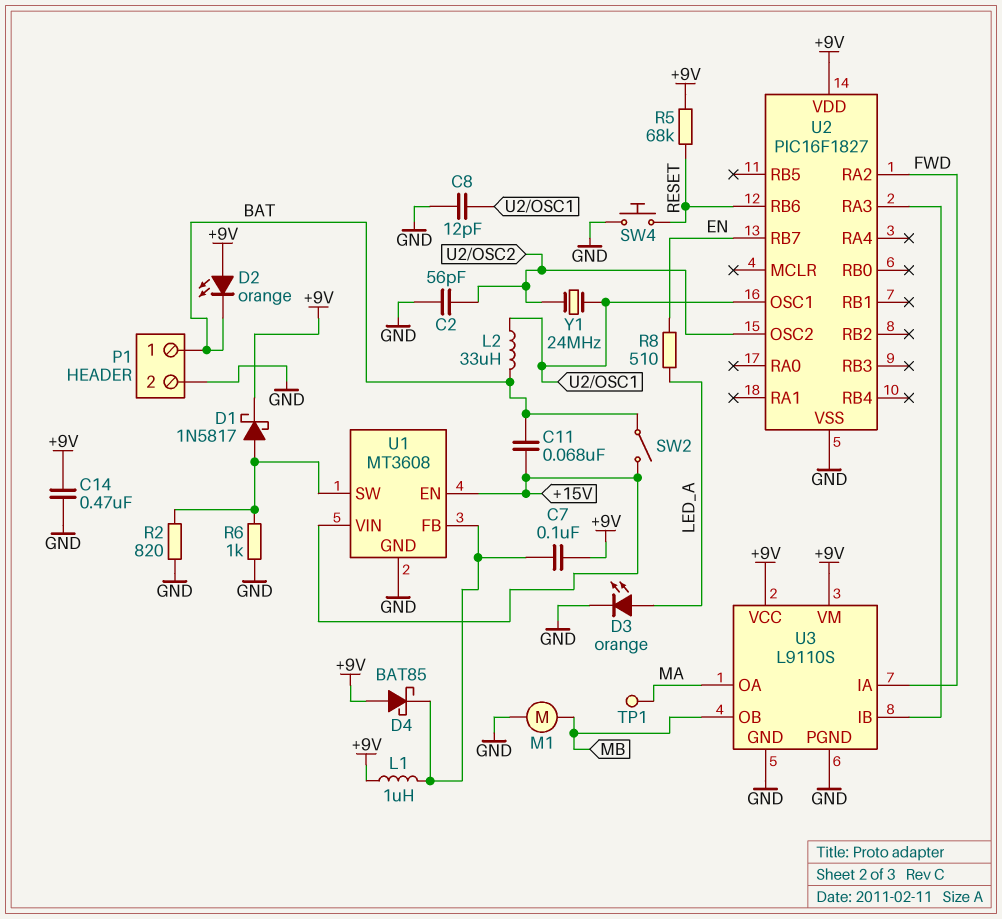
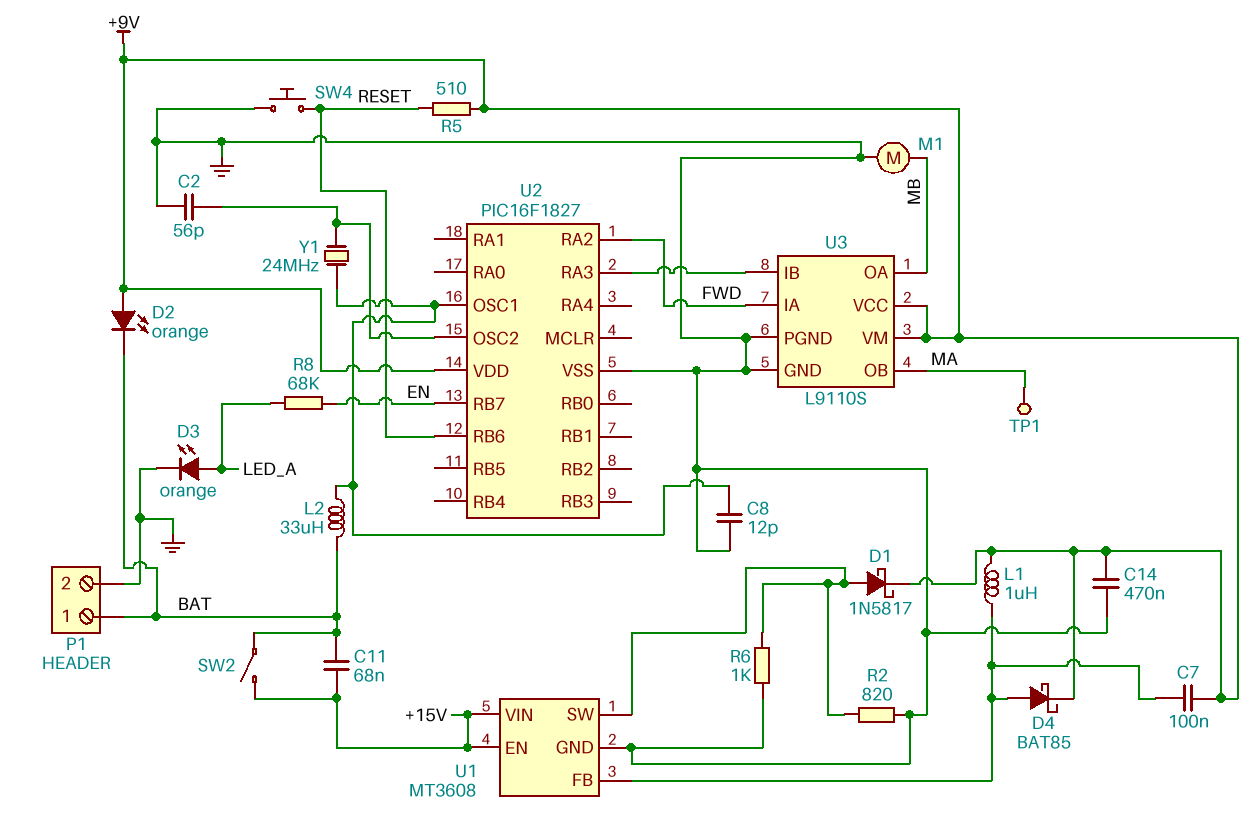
D4: schottky BAT85 (A +9V, K U1/FB) -> schottky BAT85 (A U1/FB, K +9V)
R5: 68k (+9V, RESET) -> 510 (+9V, RESET)
R8: 510 (EN, LED_A) -> 68k (EN, LED_A)
U3 pin OA: MA -> MB
U3 pin OB: MB -> MA

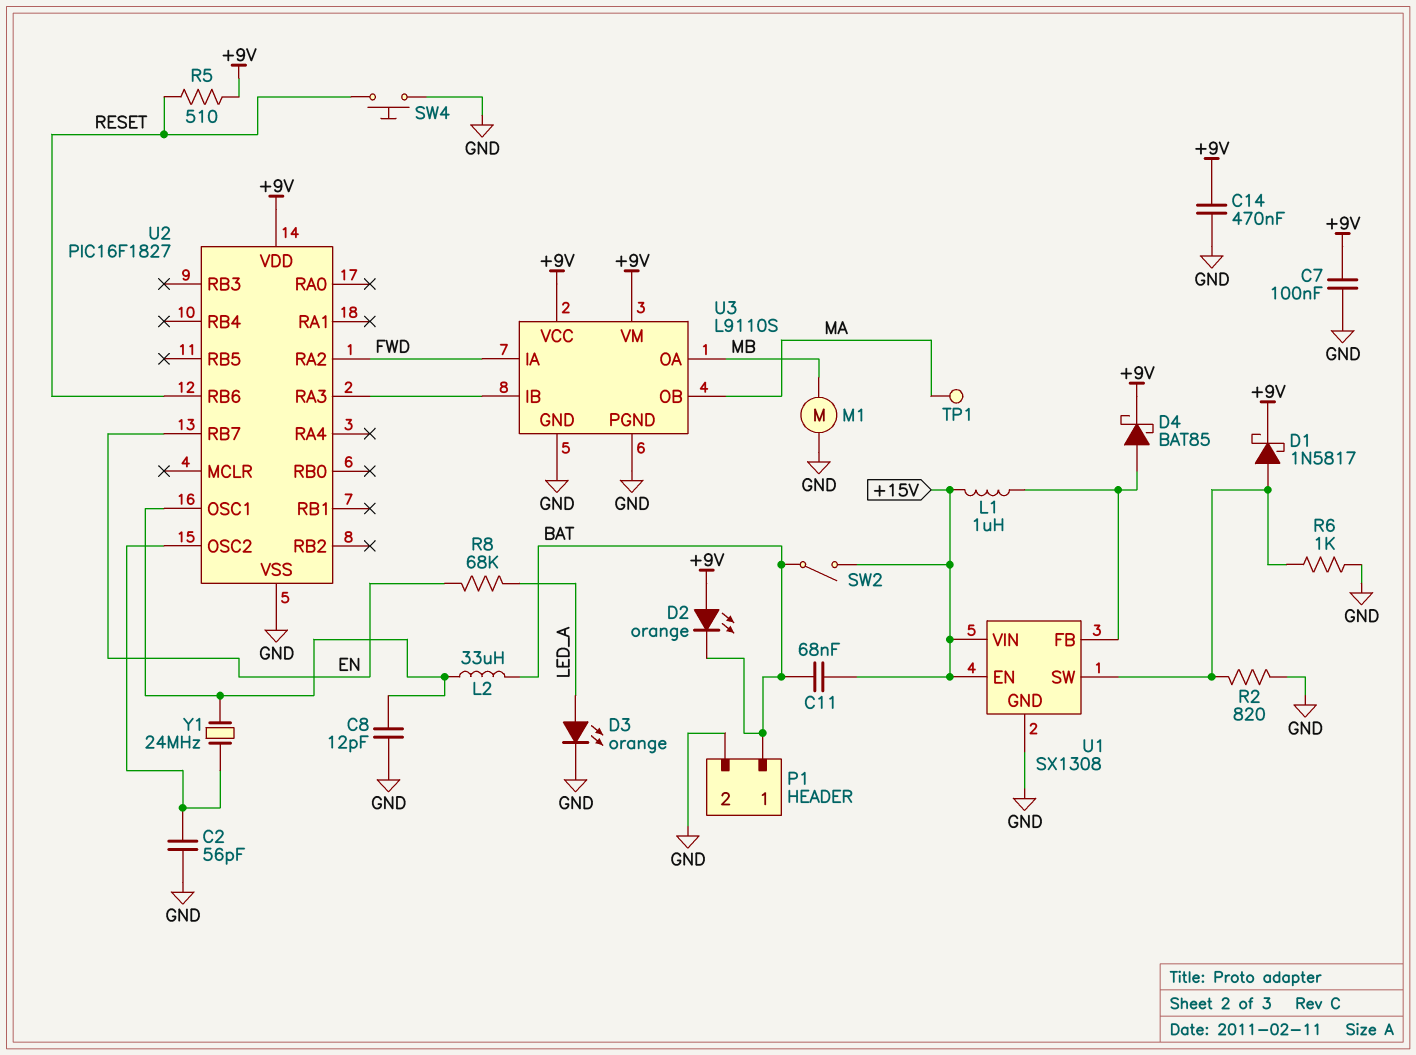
C7: 100nF (+9V, U1/FB) -> 100nF (+9V, GND)
L1: 1uH (+9V, U1/FB) -> 1uH (+15V, U1/FB)
U1: MT3608 -> SX1308

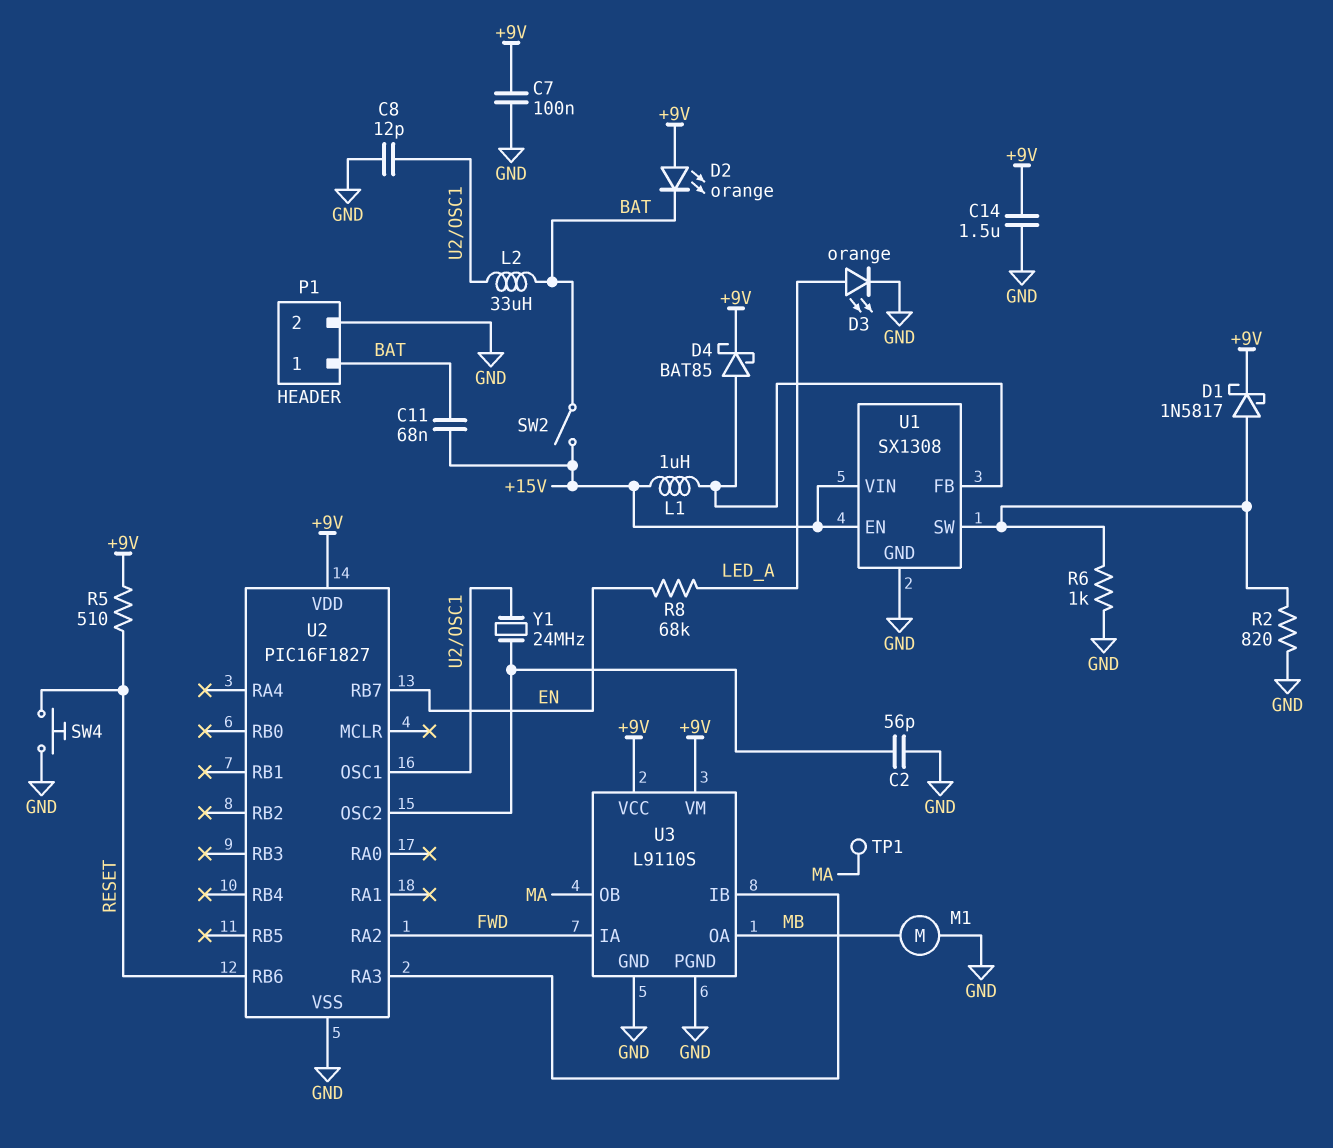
C14: 470nF (+9V, GND) -> 1.5uF (+9V, GND)

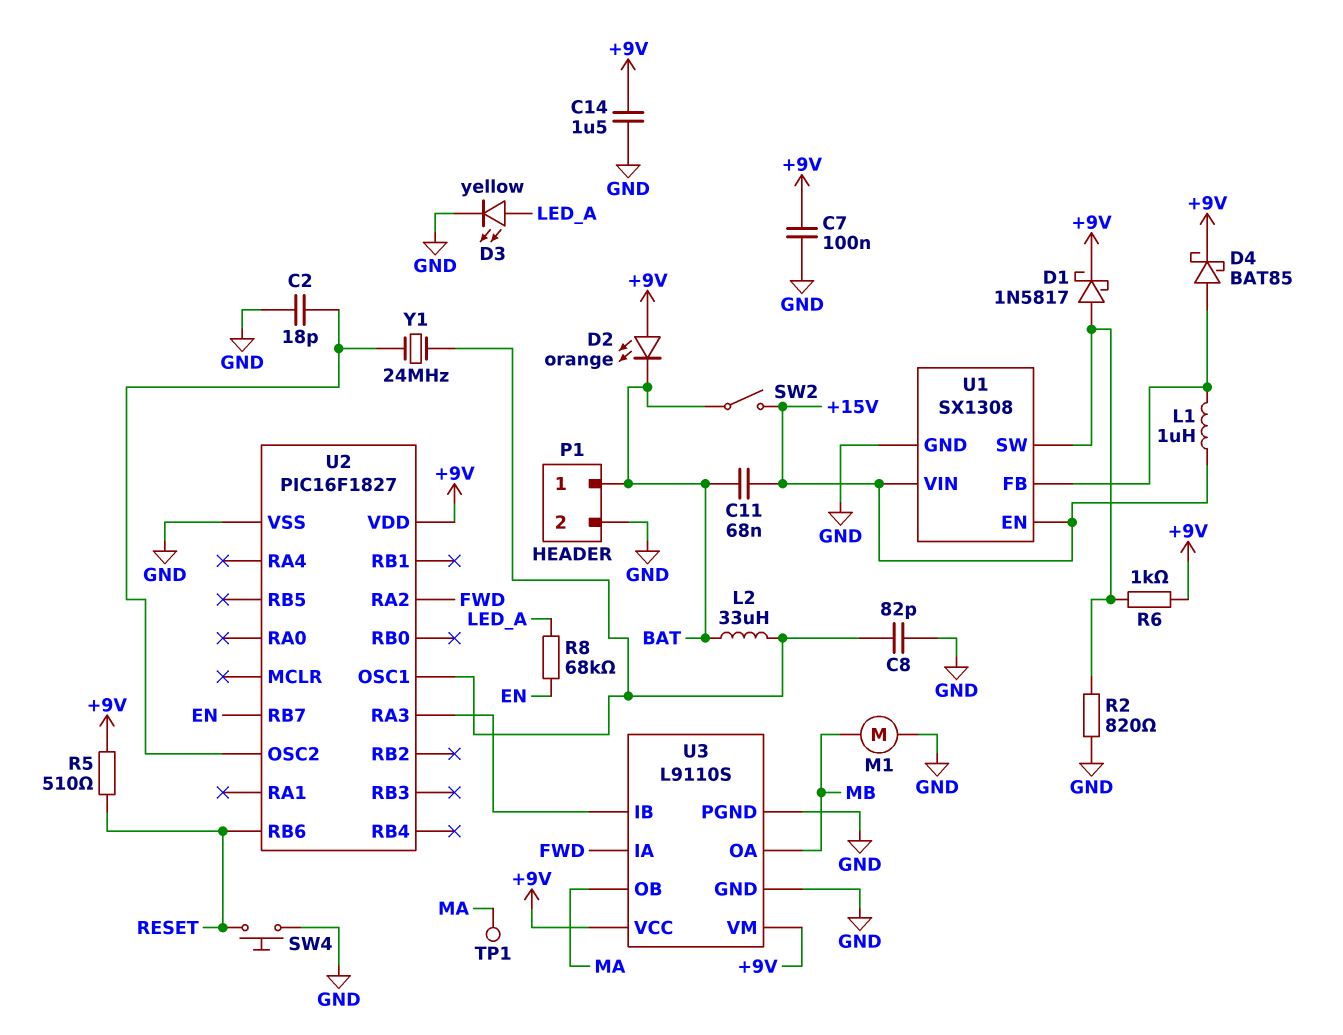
C2: 56pF (GND, U2/OSC2) -> 18pF (GND, U2/OSC2)
C8: 12pF (GND, U2/OSC1) -> 82pF (GND, U2/OSC1)
D3: LED orange (A LED_A, K GND) -> LED yellow (A LED_A, K GND)
R6: 1k (GND, U1/SW) -> 1k (+9V, U1/SW)

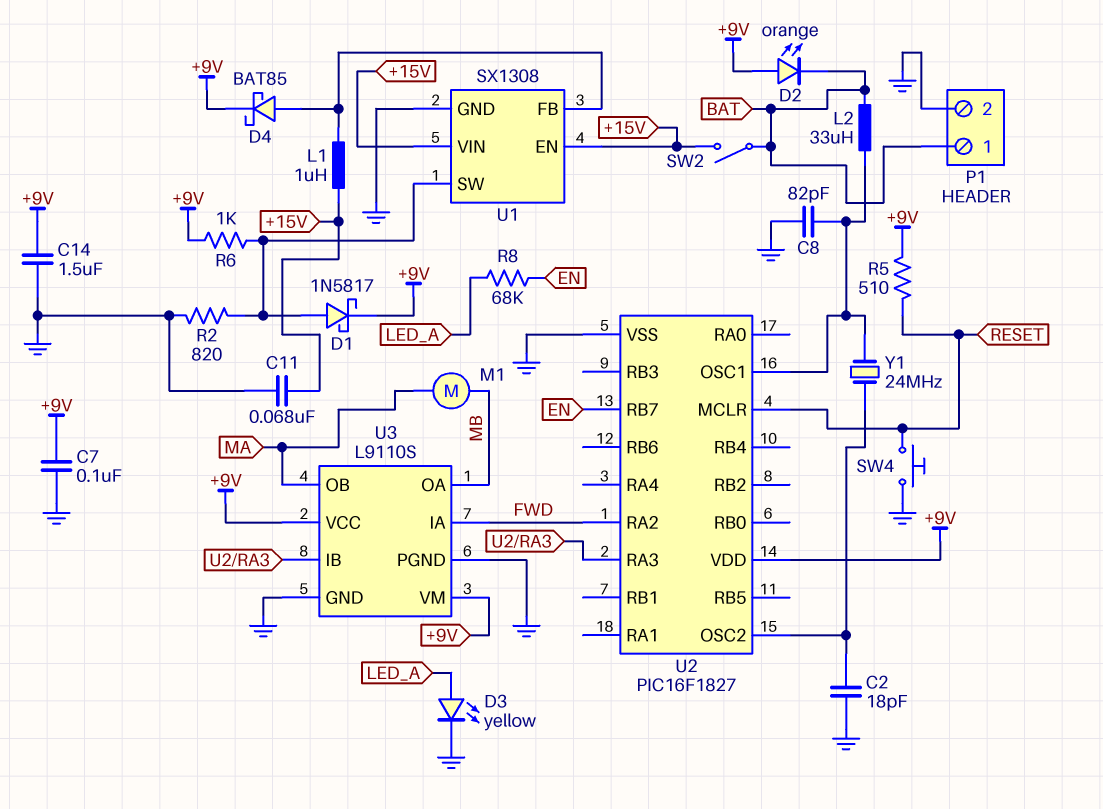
C11: 68nF (+15V, BAT) -> 68nF (+15V, GND)
M1: motor (GND, MB) -> motor (MA, MB)
TP1: test point (MA) -> none
U2 pin MCLR: none -> RESET
U2 pin RB6: RESET -> none

